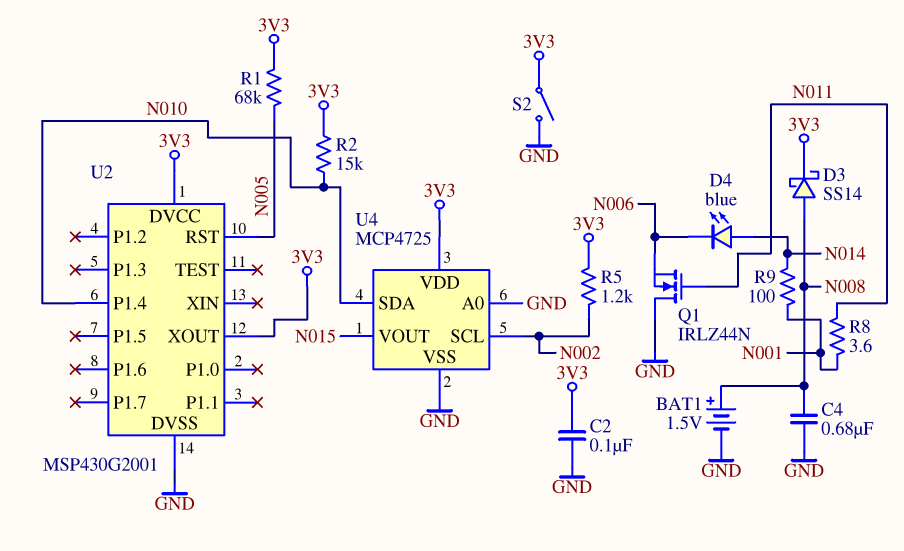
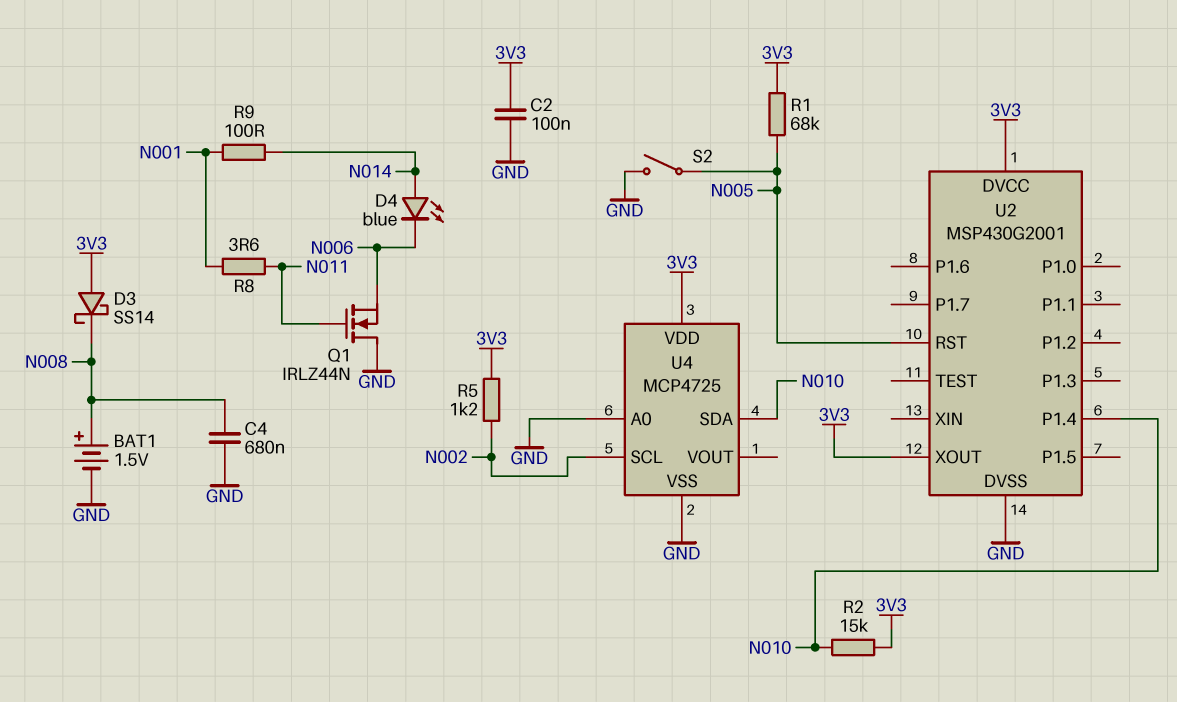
D3: schottky SS14 (A N008, K 3V3) -> schottky SS14 (A 3V3, K N008)
S2: switch (3V3, GND) -> switch (GND, N005)
U4 pin VOUT: N015 -> none

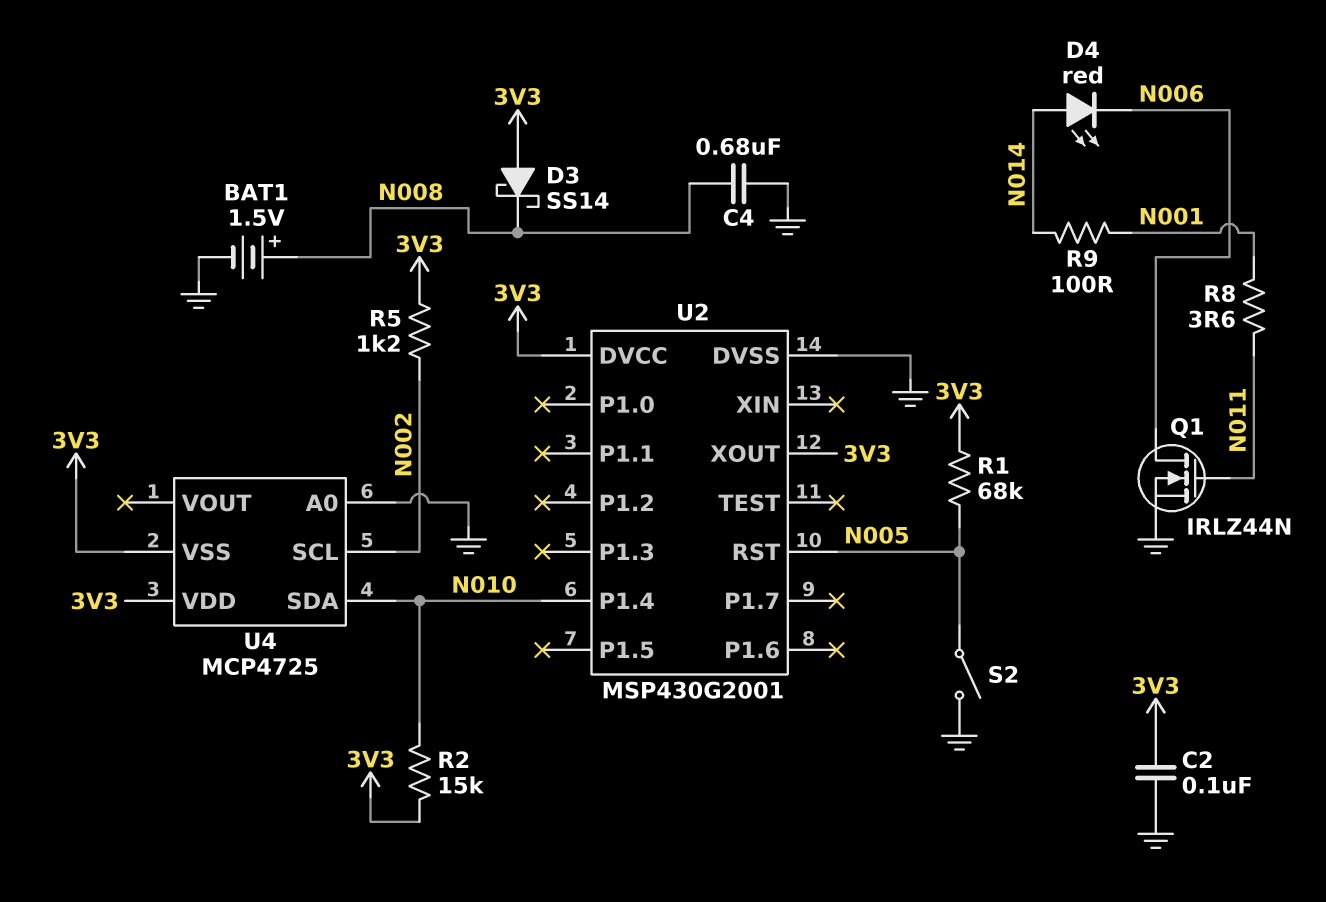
D4: LED blue (A N014, K N006) -> LED red (A N014, K N006)
Q1: NMOS IRLZ44N (G N011, D GND, S N006) -> NMOS IRLZ44N (G N011, D N006, S GND)
U4 pin VSS: GND -> 3V3

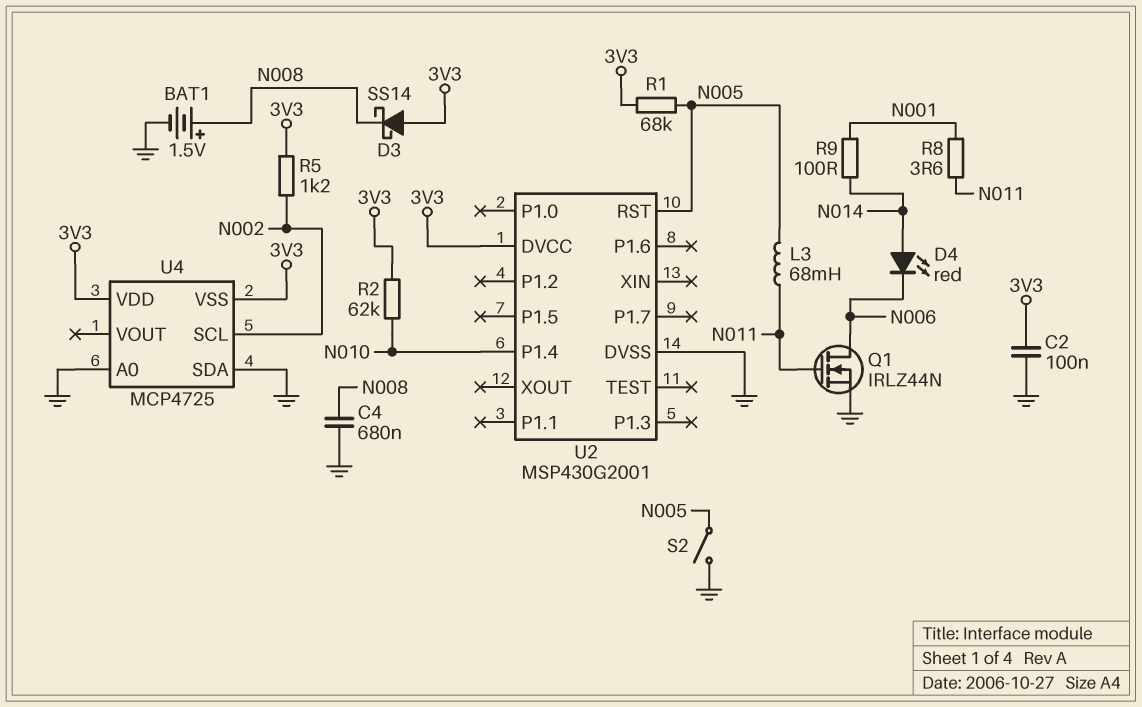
L3: none -> 68mH (N005, N011)
R2: 15k (3V3, N010) -> 62k (3V3, N010)
U2 pin XOUT: 3V3 -> none
U4 pin SDA: N010 -> GND

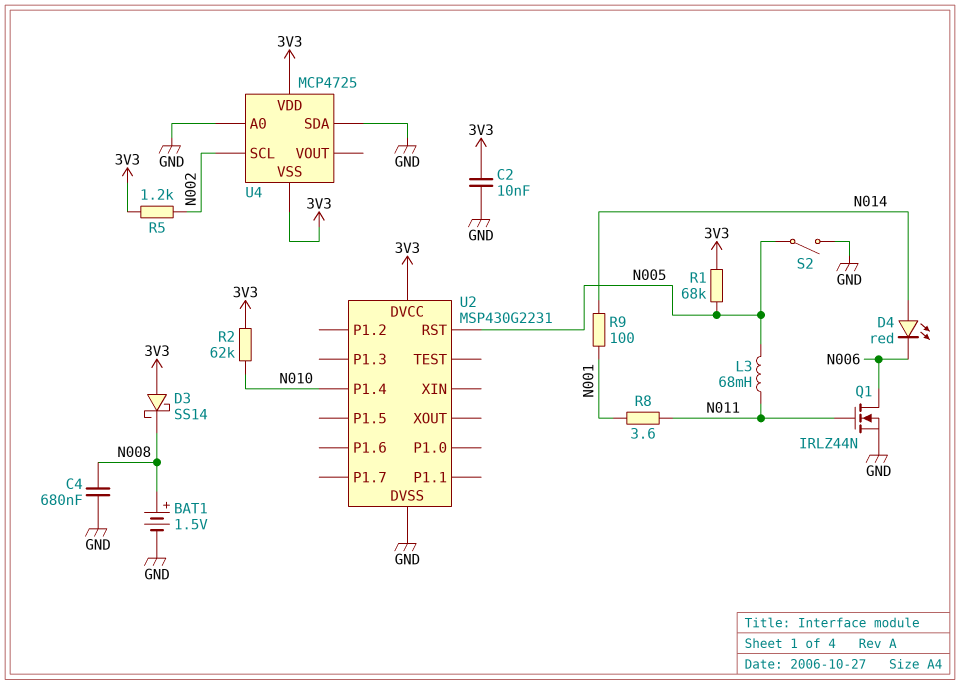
C2: 100nF (3V3, GND) -> 10nF (3V3, GND)
U2: MSP430G2001 -> MSP430G2231

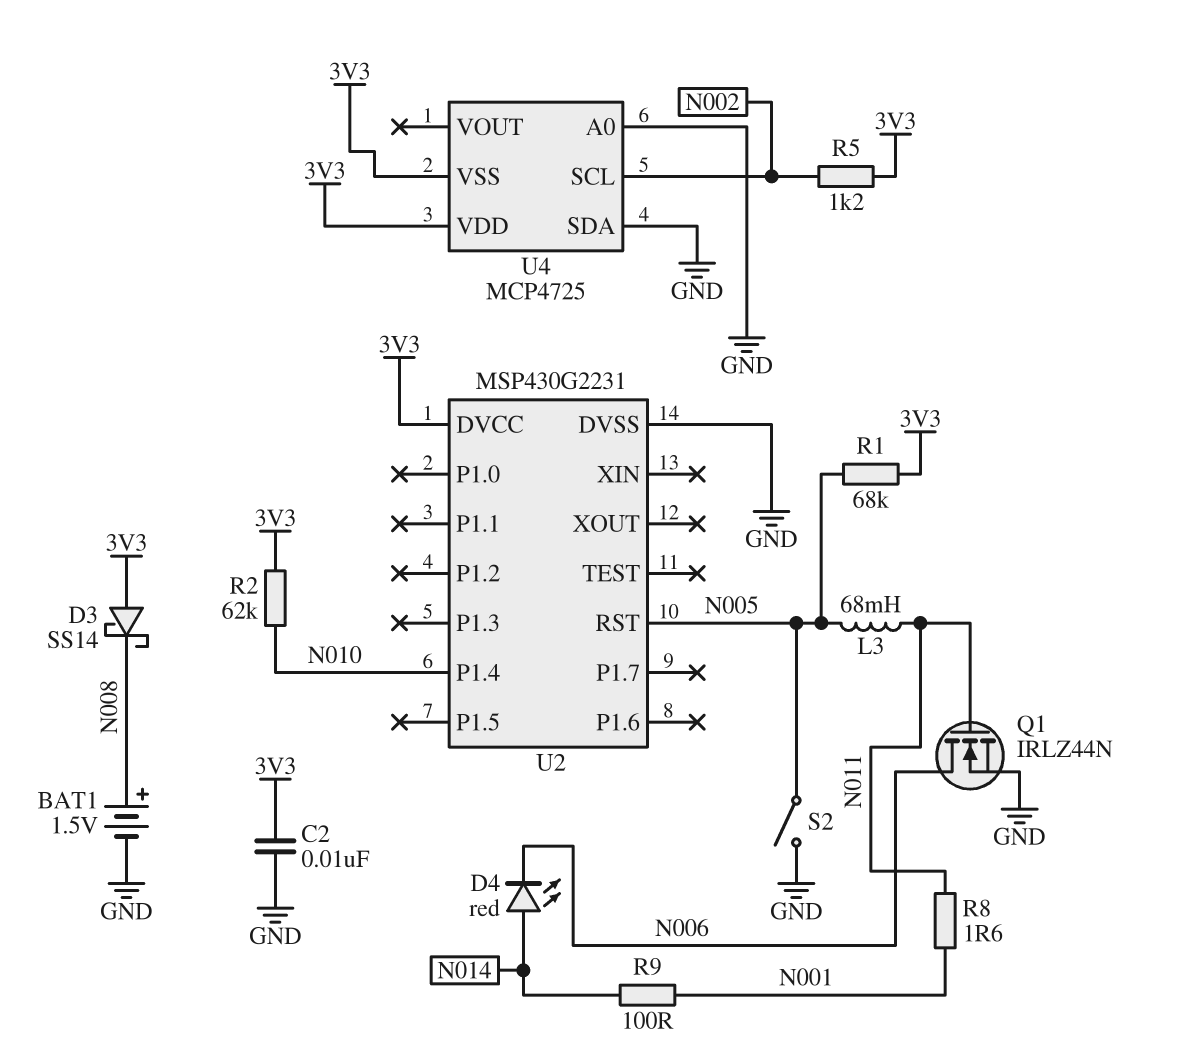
C4: 680nF (GND, N008) -> none
R8: 3.6 (N001, N011) -> 1.6 (N001, N011)

